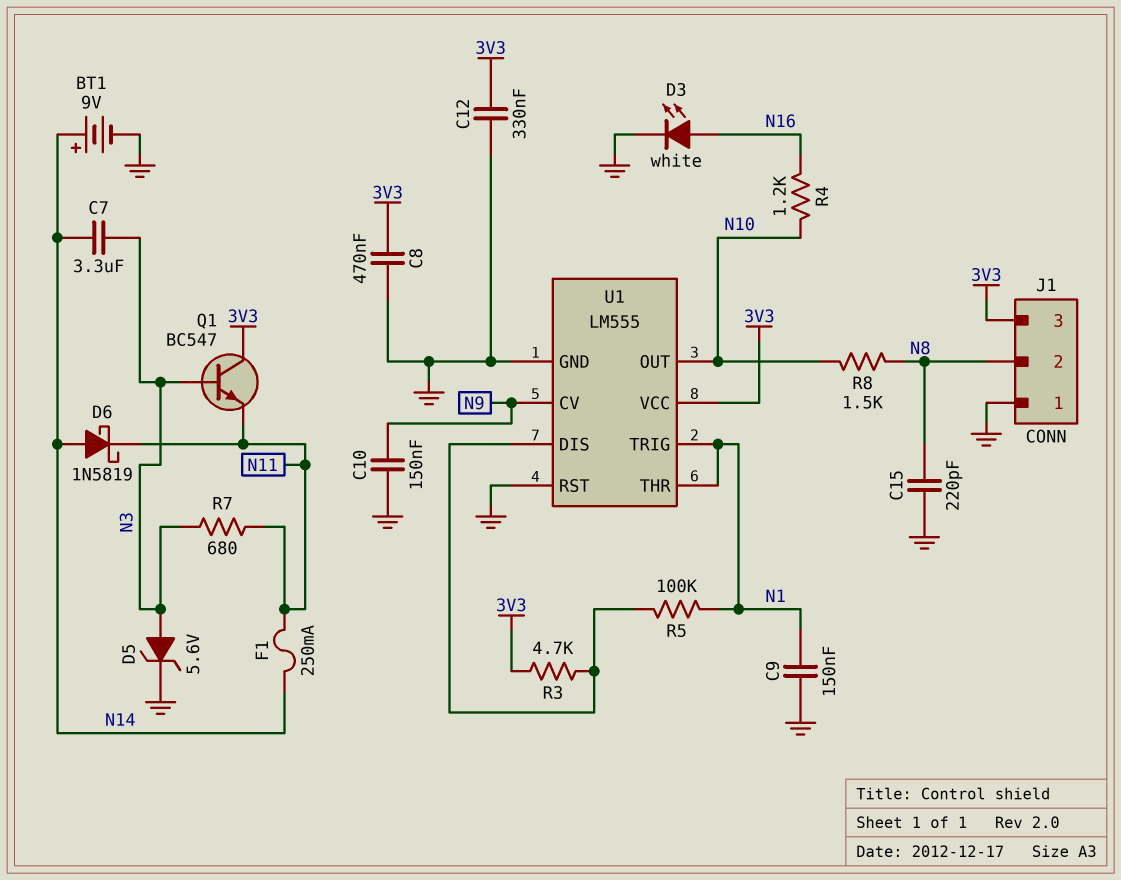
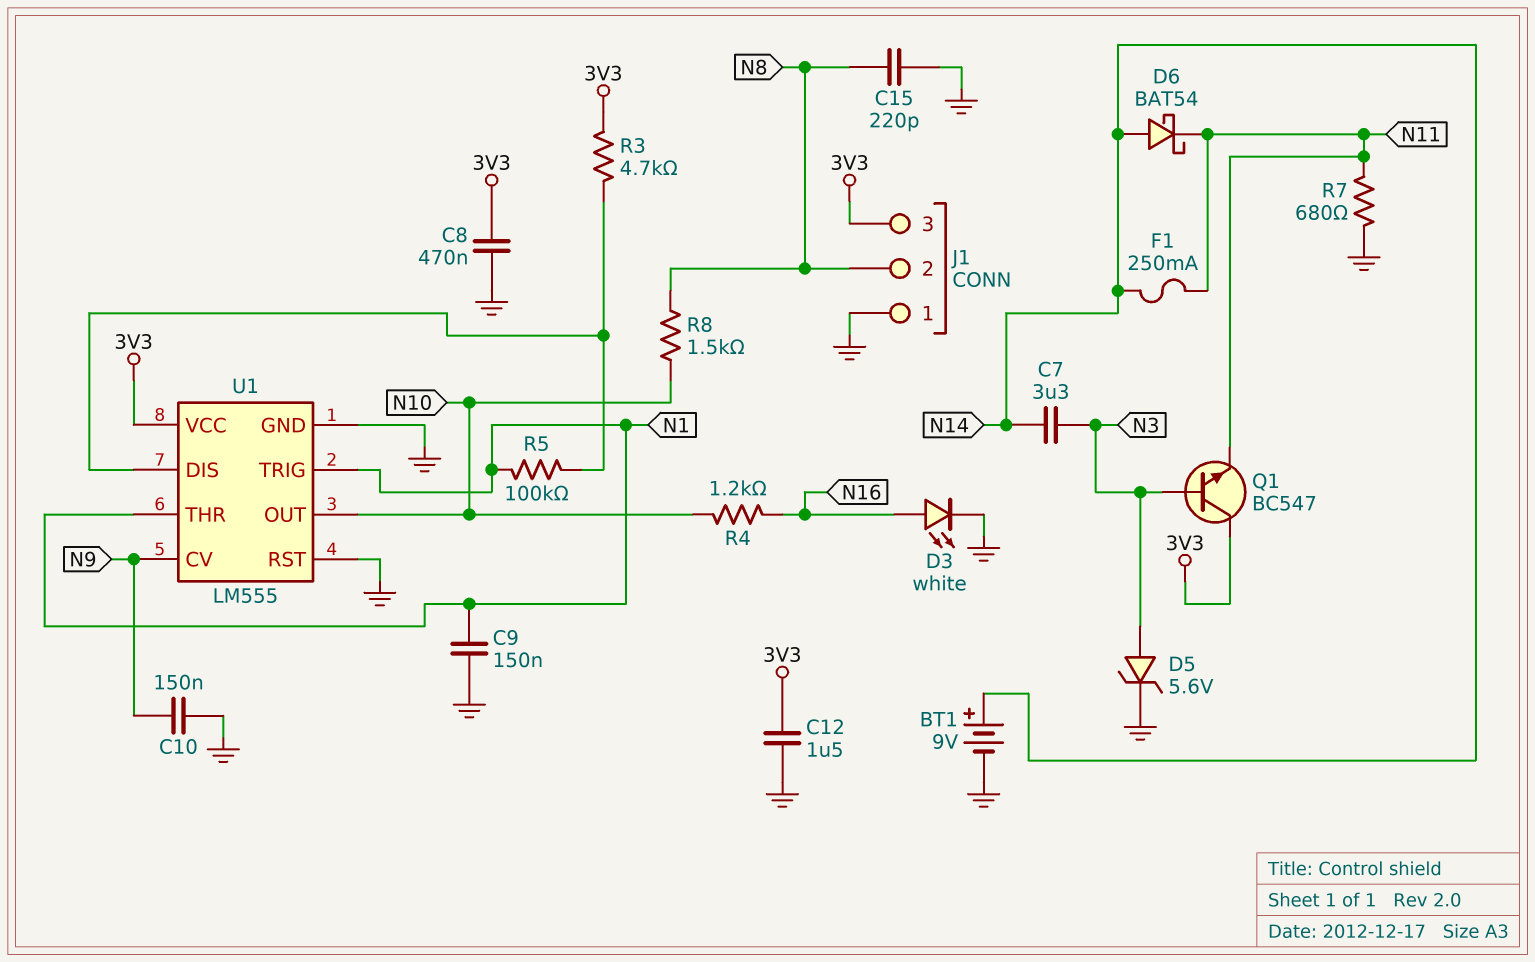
C12: 330nF (3V3, GND) -> 1.5uF (3V3, GND)
D6: schottky 1N5819 (A N14, K N11) -> schottky BAT54 (A N14, K N11)
R7: 680 (N3, N11) -> 680 (GND, N11)

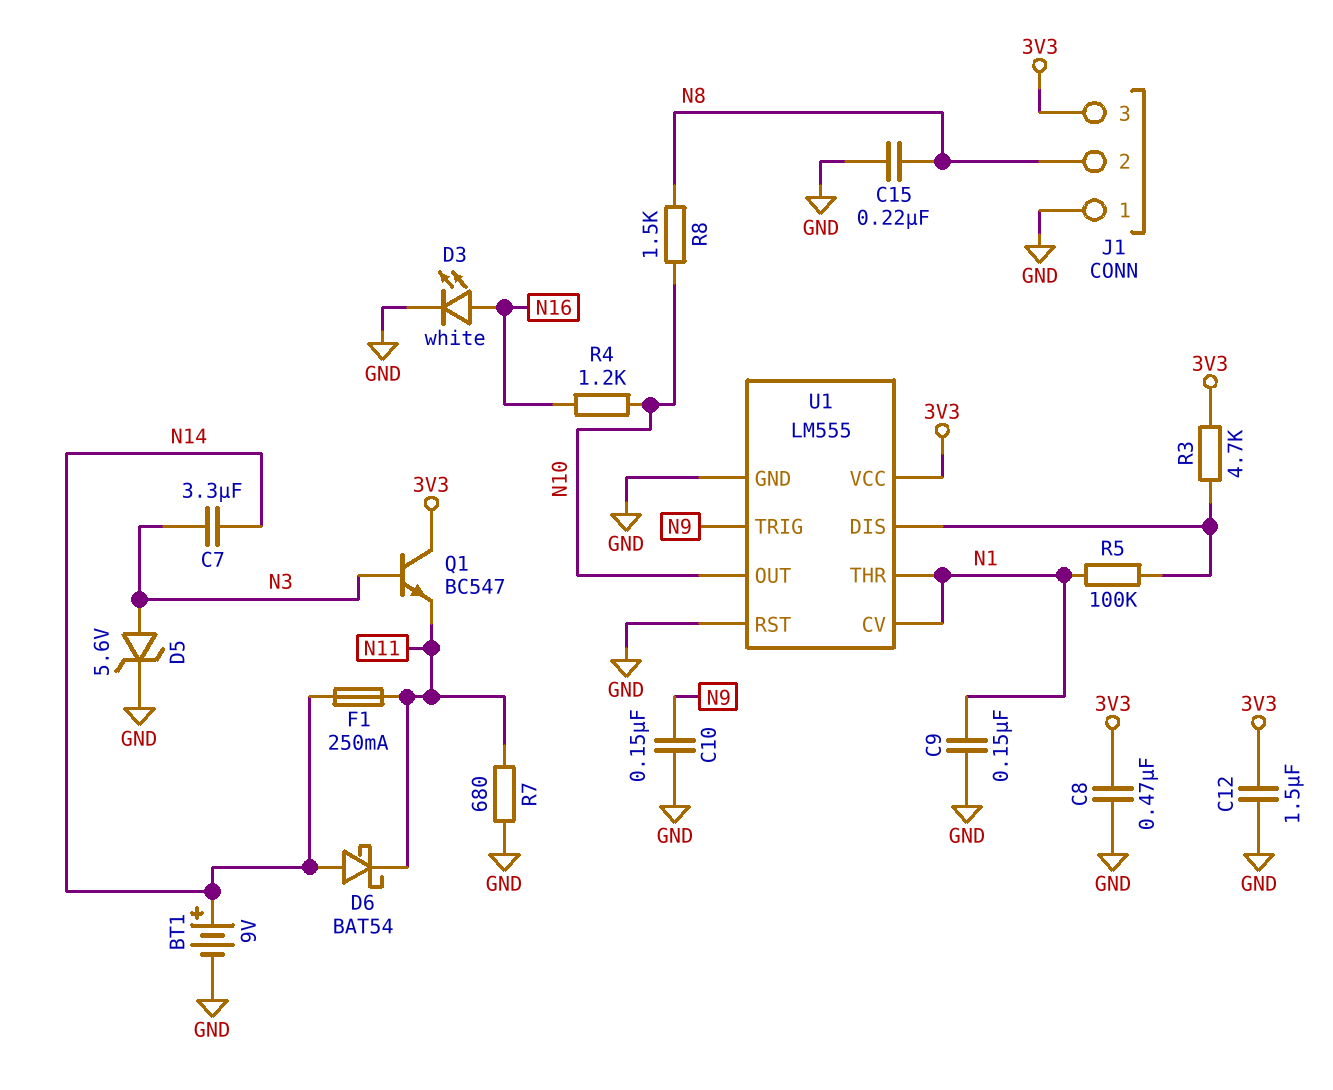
C15: 220pF (GND, N8) -> 220nF (GND, N8)
U1 pin CV: N9 -> N1
U1 pin TRIG: N1 -> N9

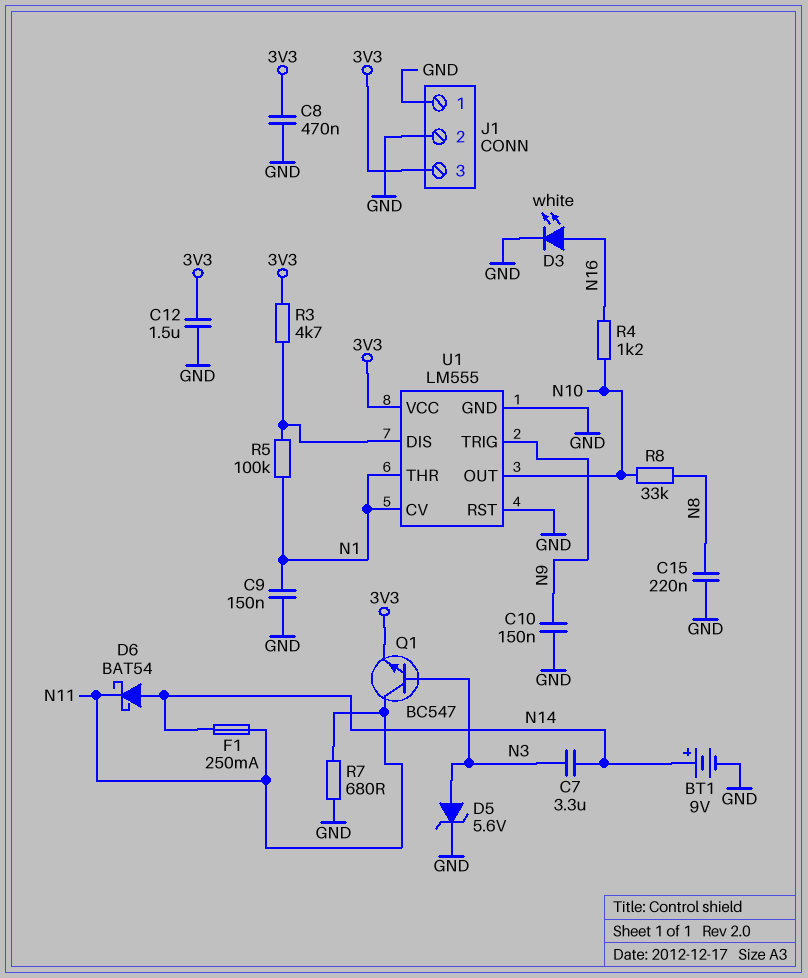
J1 pin 2: N8 -> GND
Q1: NPN BC547 (B N3, C 3V3, E N11) -> NPN BC547 (B N3, C N11, E 3V3)
R8: 1.5k (N8, N10) -> 33k (N8, N10)

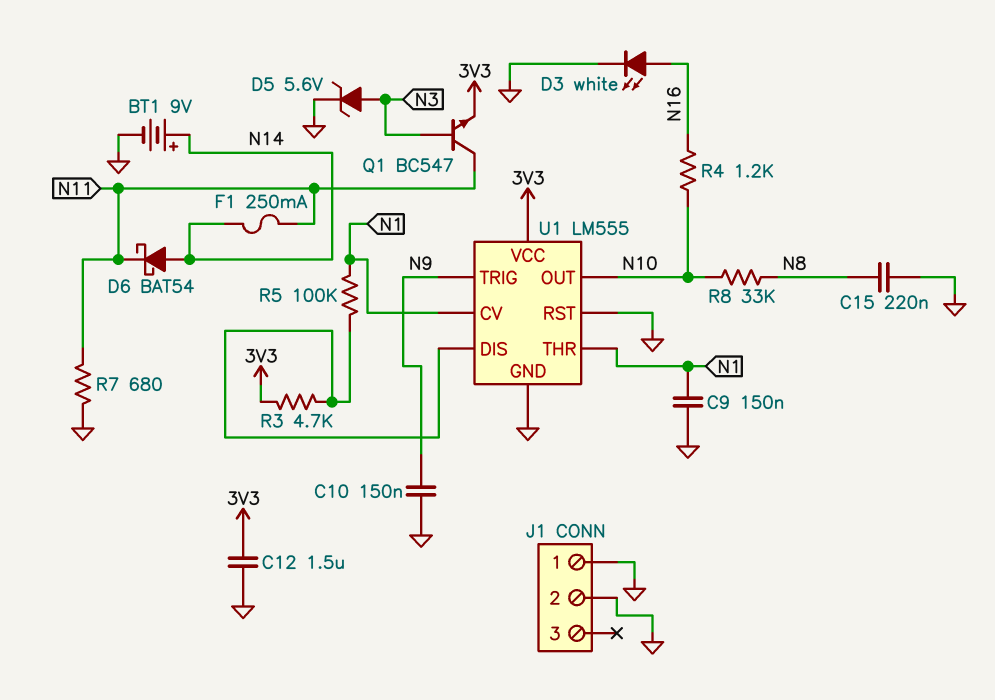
C7: 3.3uF (N3, N14) -> none
C8: 470nF (3V3, GND) -> none
J1 pin 3: 3V3 -> none

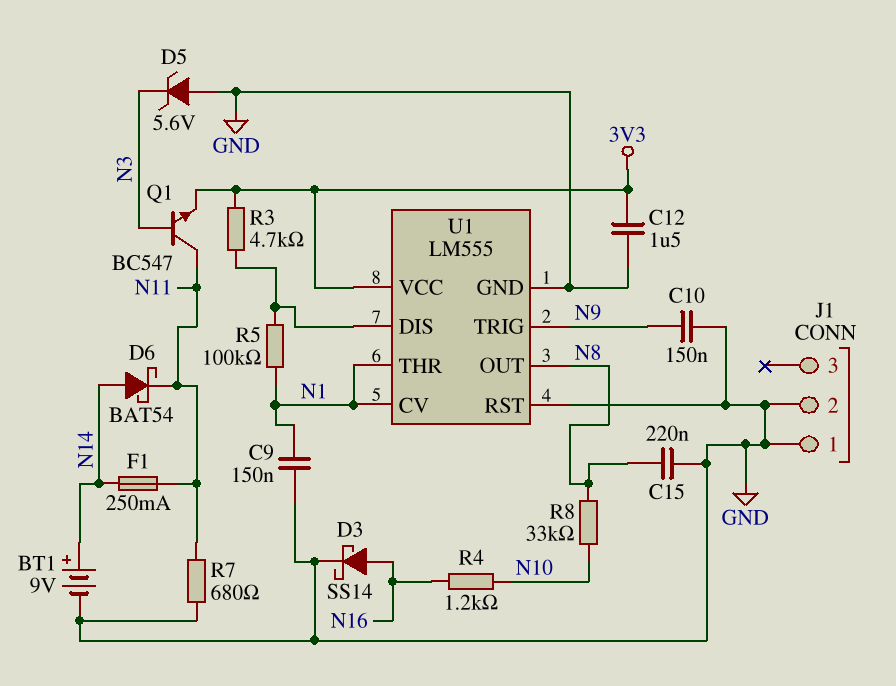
D3: LED white (A N16, K GND) -> schottky SS14 (A N16, K GND)
D5: zener 5.6V (A N3, K GND) -> zener 5.6V (A GND, K N3)
U1 pin OUT: N10 -> N8

